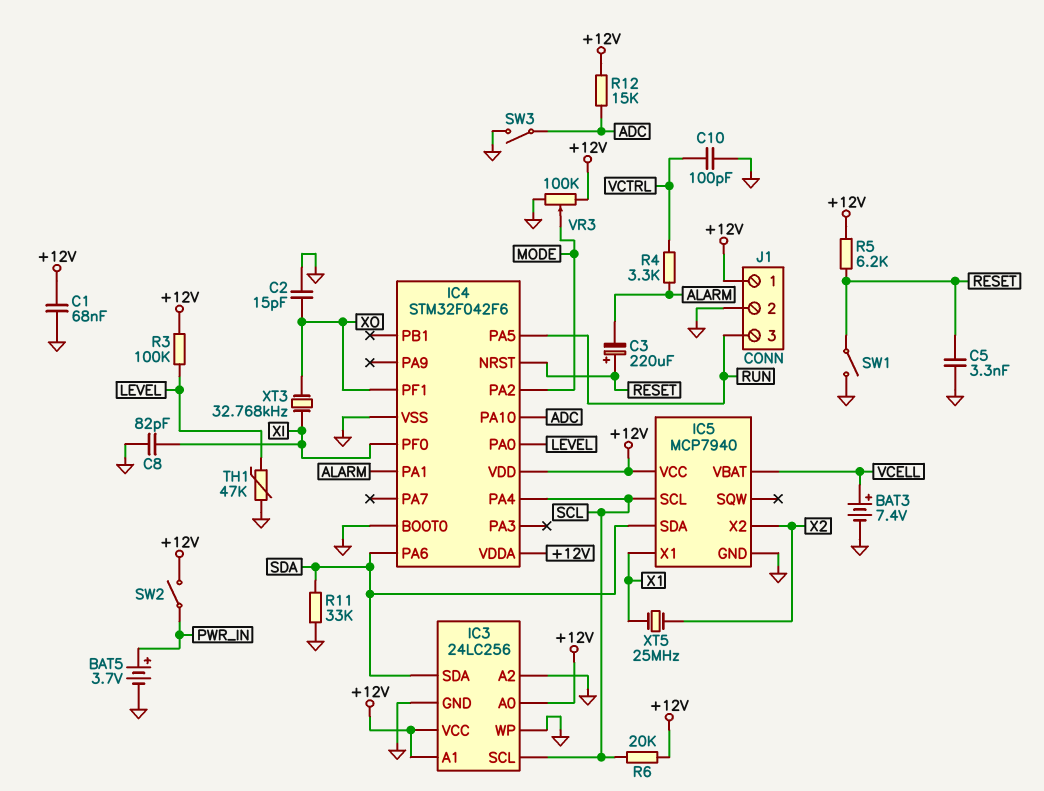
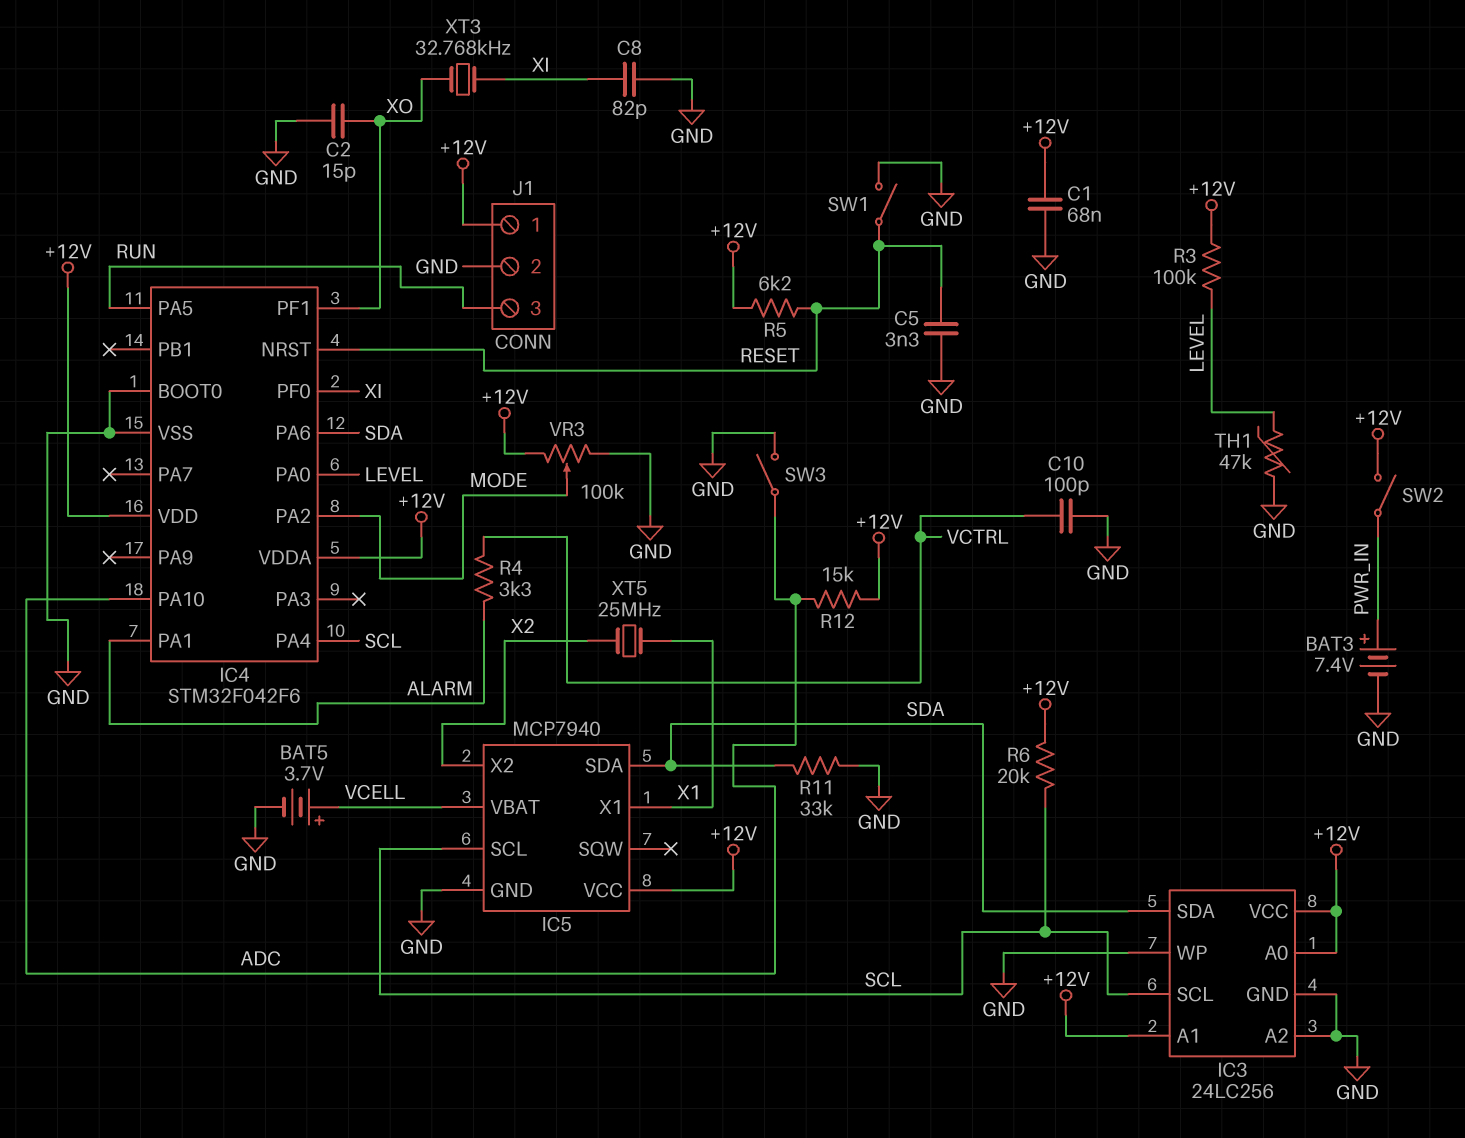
BAT3: 7.4V (plus VCELL, minus GND) -> 7.4V (plus PWR_IN, minus GND)
BAT5: 3.7V (plus PWR_IN, minus GND) -> 3.7V (plus VCELL, minus GND)
C3: 220uF (plus RESET, minus ALARM) -> none

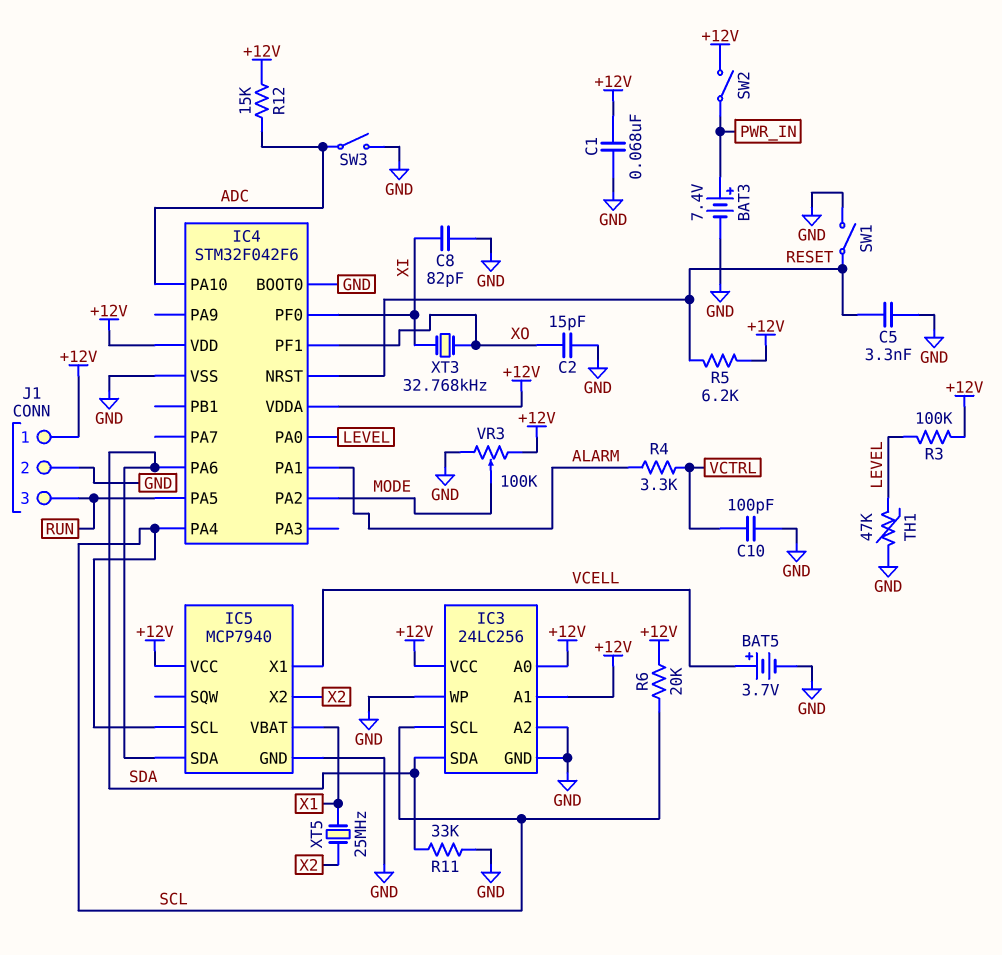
IC5 pin VBAT: VCELL -> X1
IC5 pin X1: X1 -> VCELL

